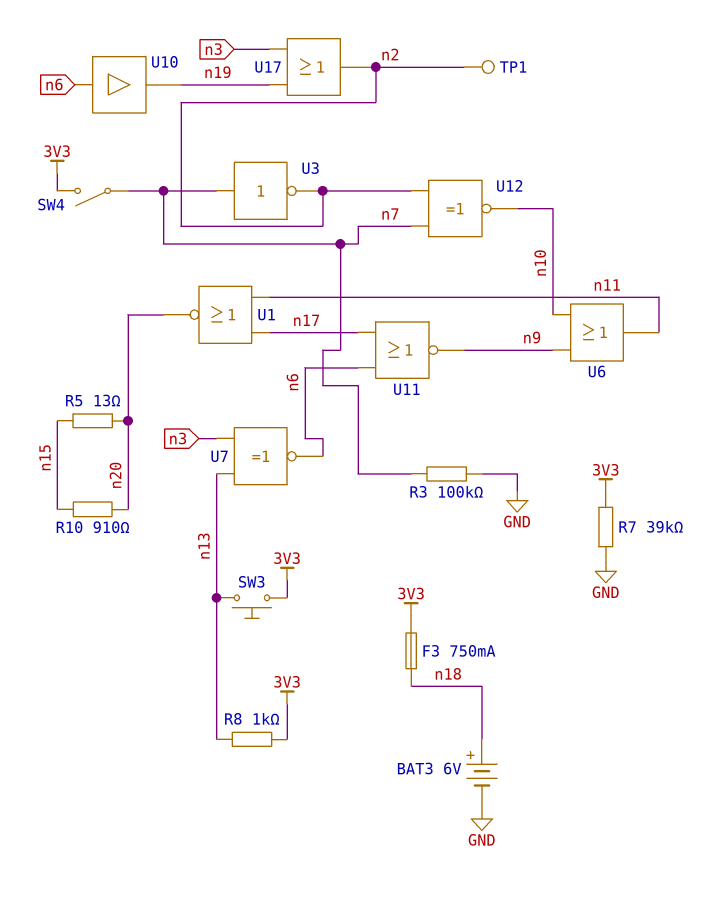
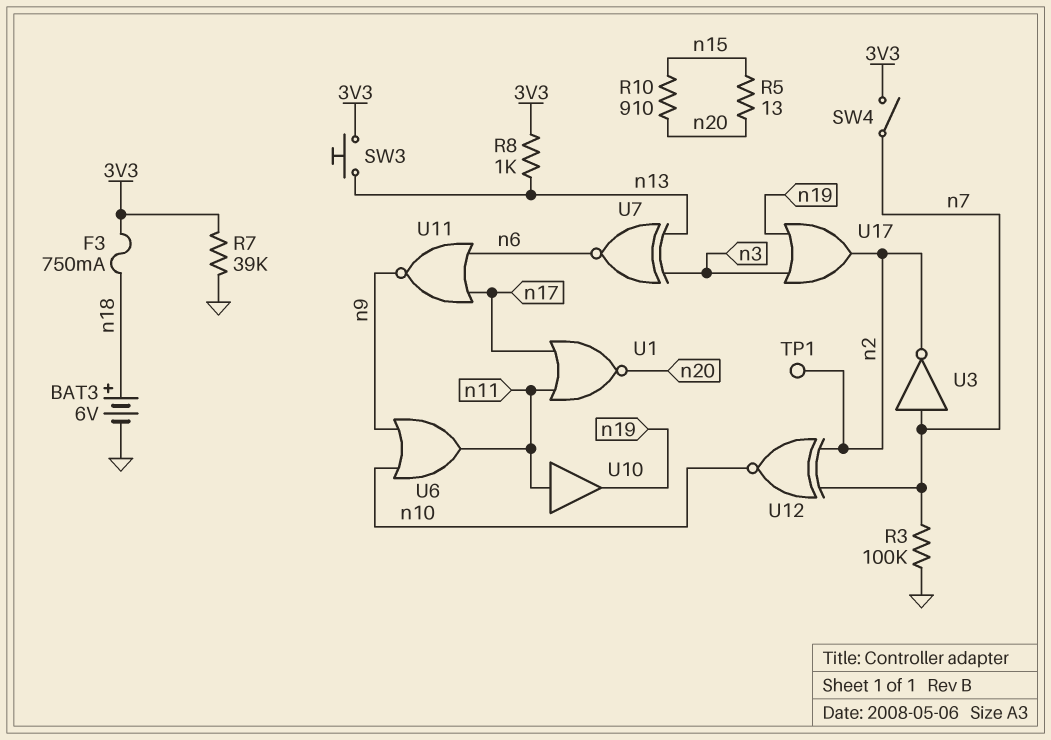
U10: buffer (in n6, out n19) -> buffer (in n11, out n19)

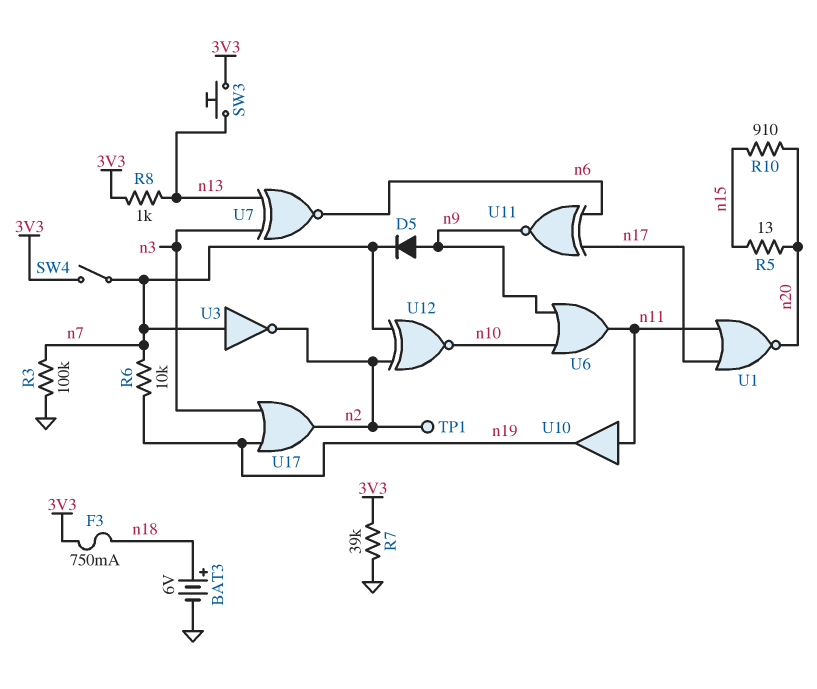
D5: none -> diode (A n9, K n7)
R6: none -> 10k (n7, n19)
U11: NOR (in n6, in n17, out n9) -> XNOR (in n6, in n17, out n9)

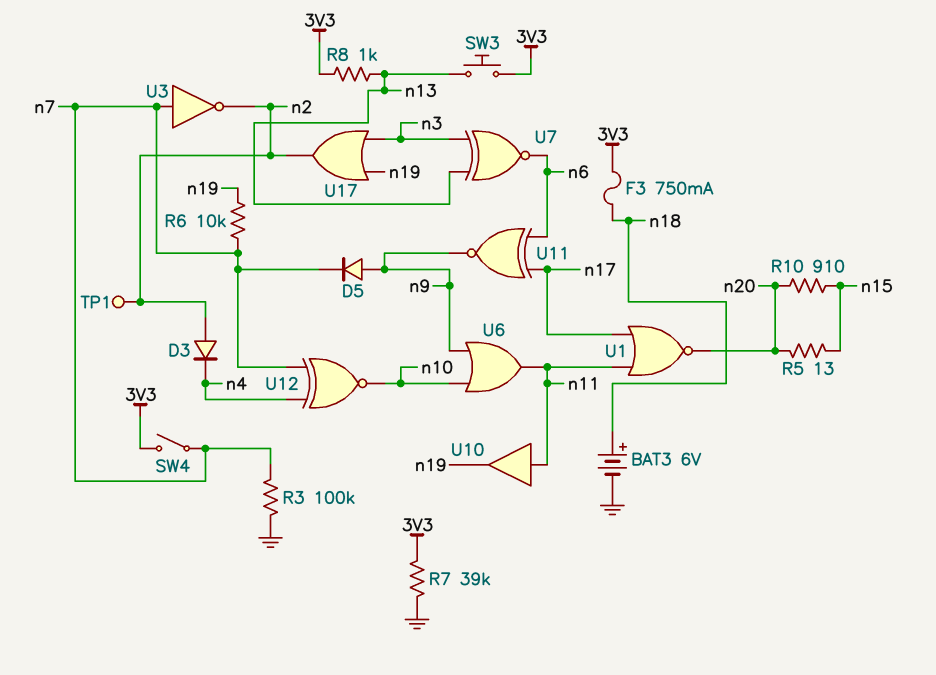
D3: none -> diode (A n2, K n4)
U12: XNOR (in n2, in n7, out n10) -> XNOR (in n4, in n7, out n10)

